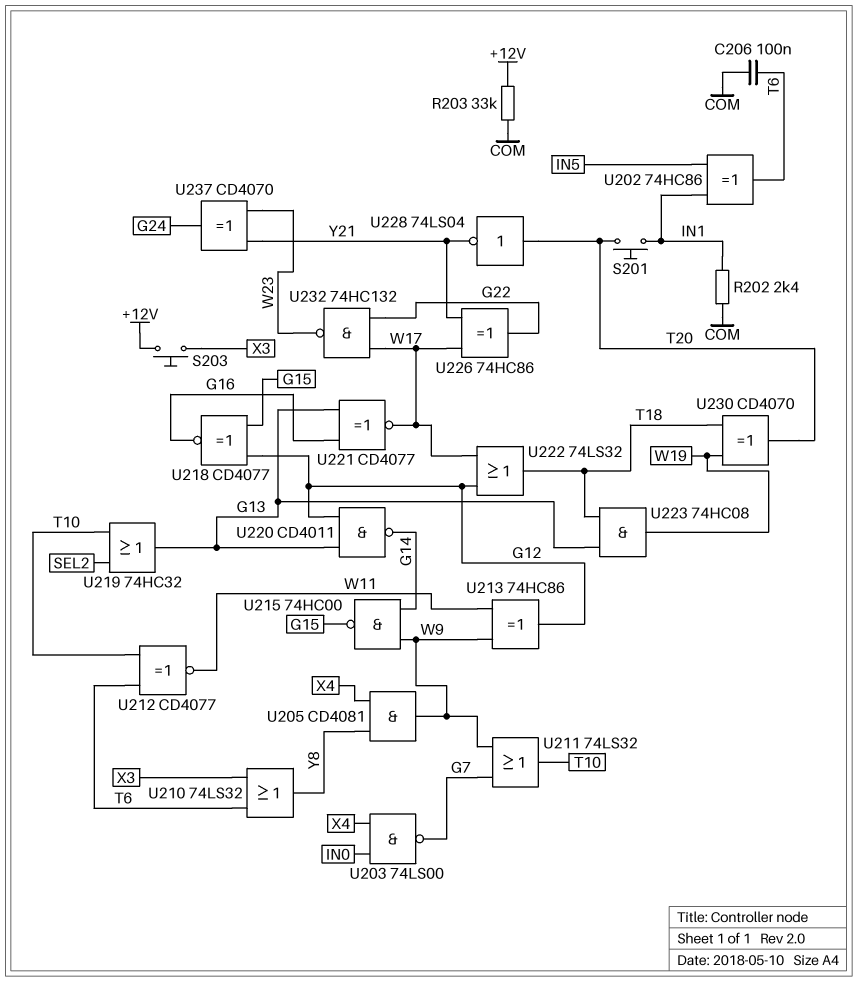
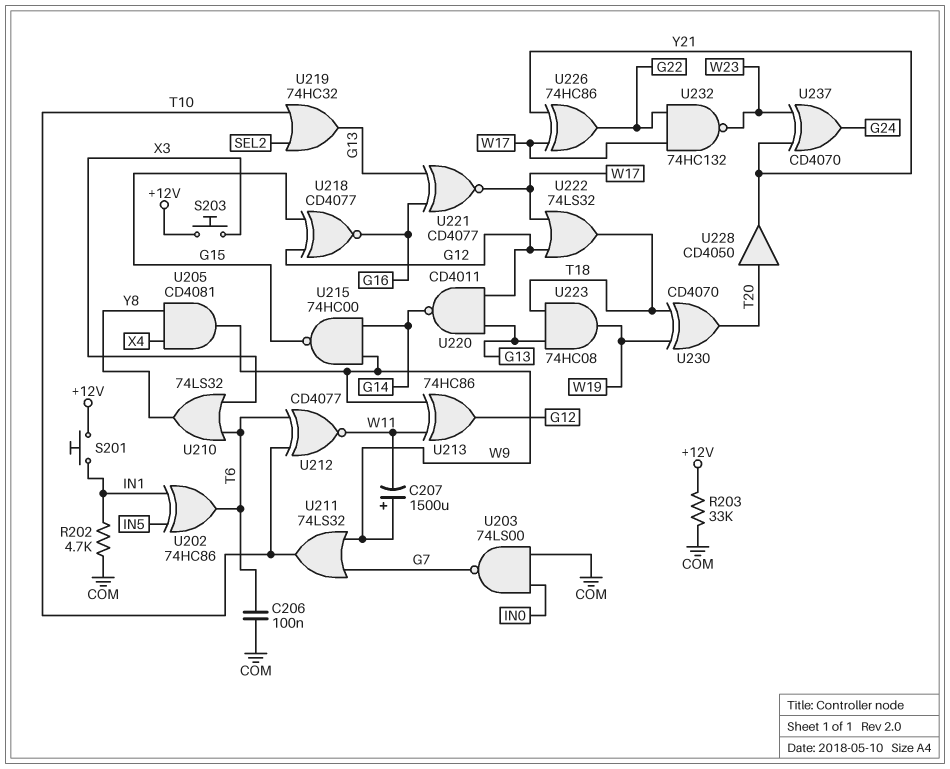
C207: none -> 1500uF (plus W9, minus W11)
R202: 2.4k (COM, IN1) -> 4.7k (COM, IN1)
S201: button (IN1, T20) -> button (+12V, IN1)
U203: NAND 74LS00 (in IN0, in X4, out G7) -> NAND 74LS00 (in COM, in IN0, out G7)
U228: NOT 74LS04 (in T20, out Y21) -> buffer CD4050 (in T20, out Y21)

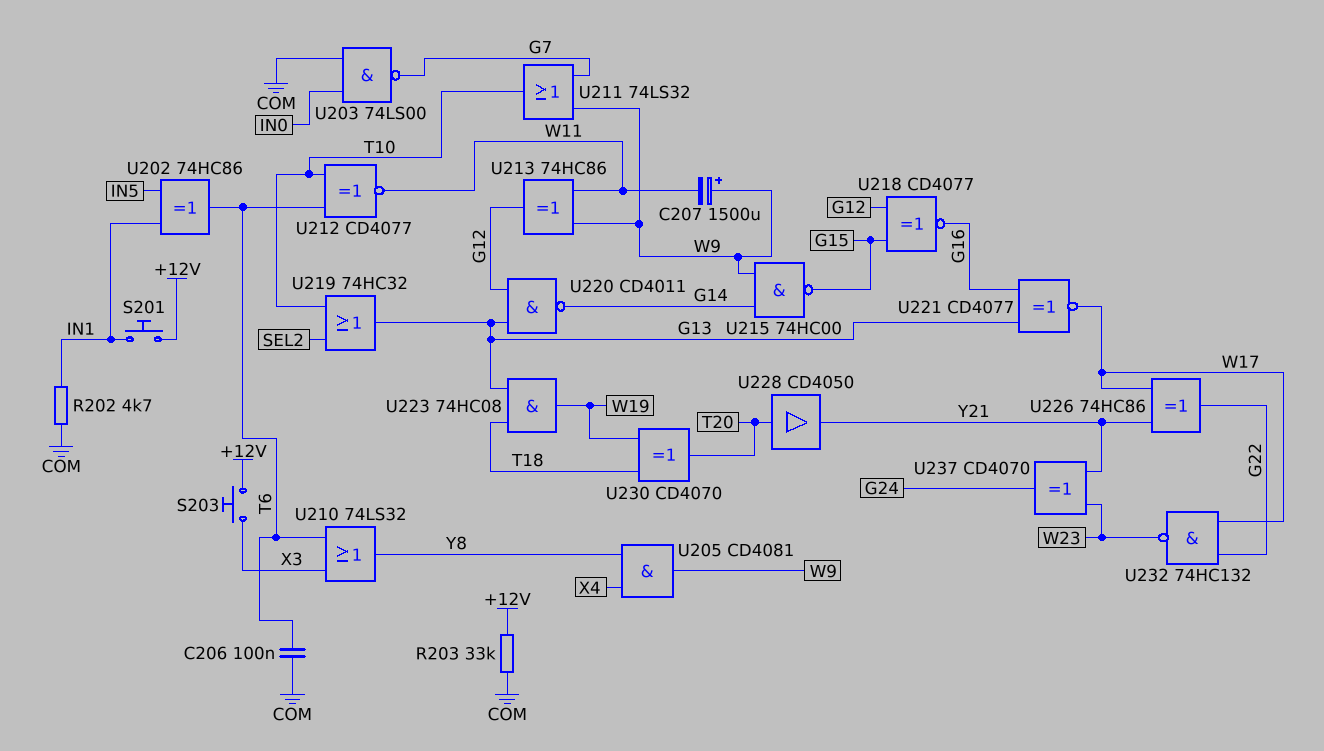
U222: OR 74LS32 (in G12, in W17, out T18) -> none

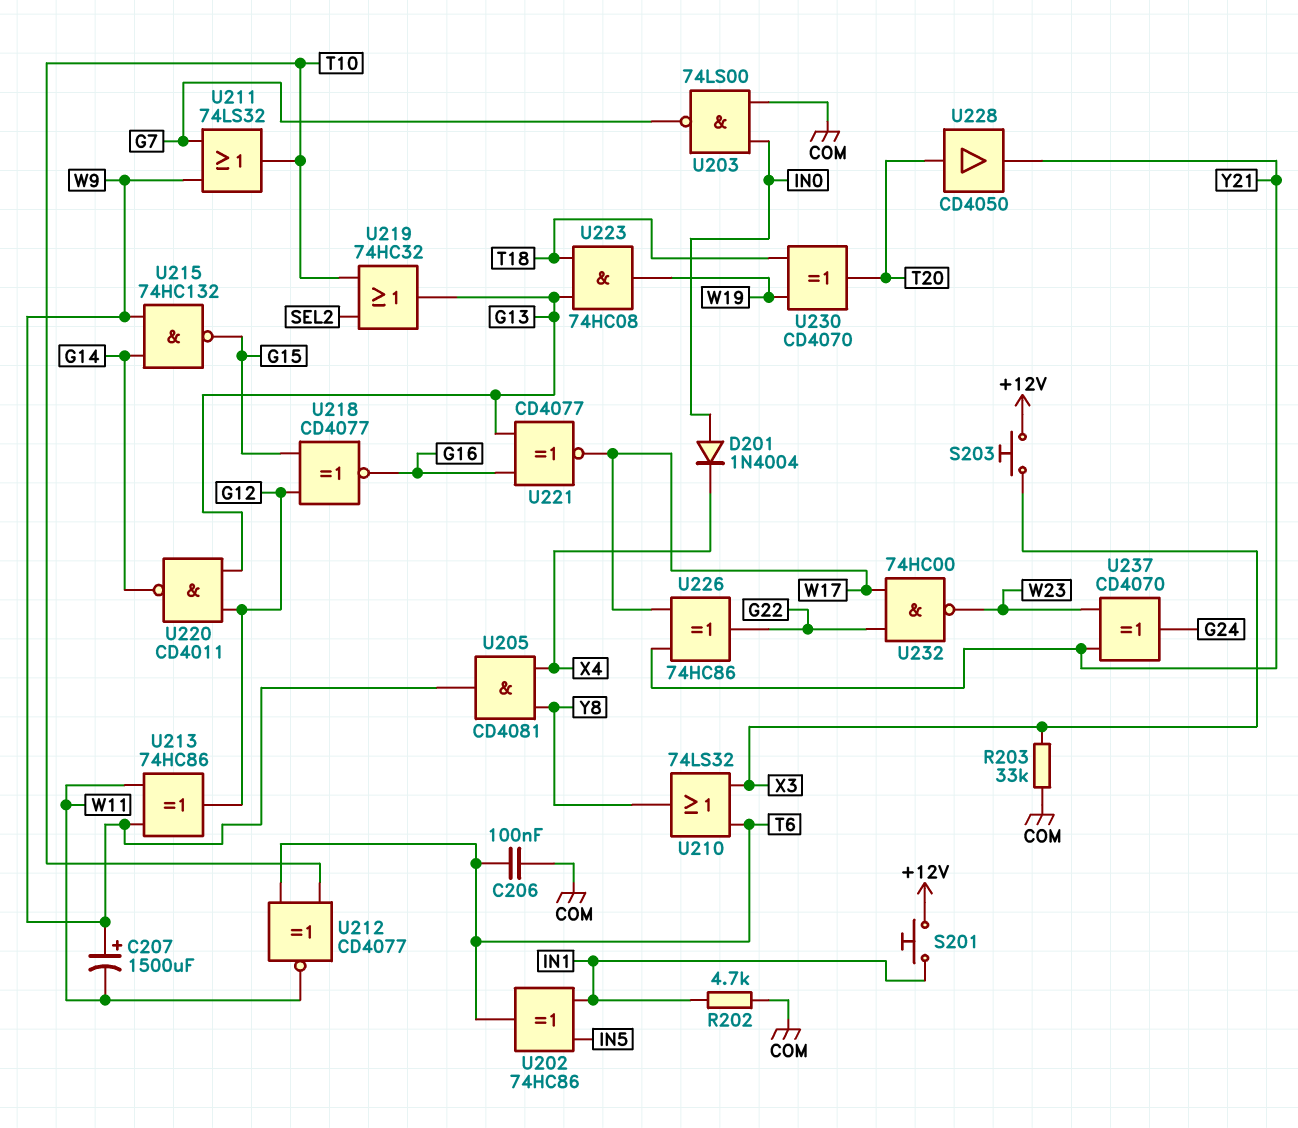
D201: none -> diode 1N4004 (A IN0, K X4)
R203: 33k (+12V, COM) -> 33k (COM, X3)
U215: NAND 74HC00 (in G14, in W9, out G15) -> NAND 74HC132 (in G14, in W9, out G15)
U232: NAND 74HC132 (in G22, in W17, out W23) -> NAND 74HC00 (in G22, in W17, out W23)

